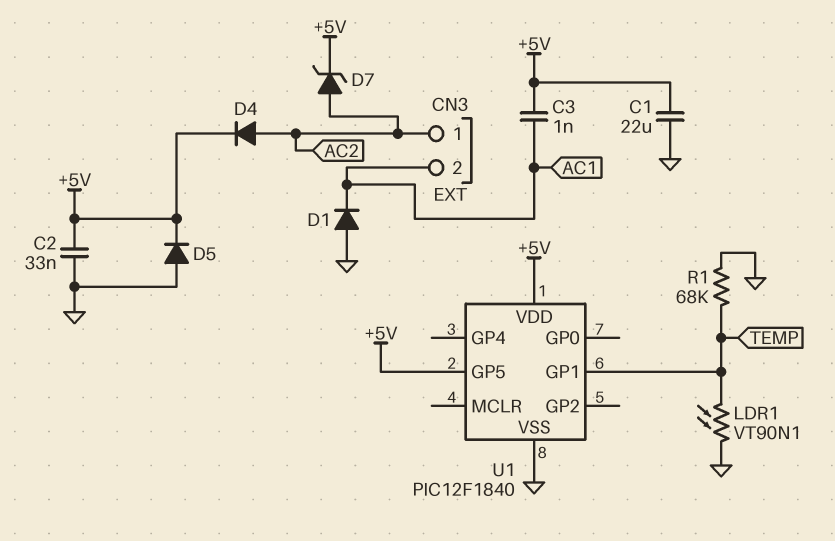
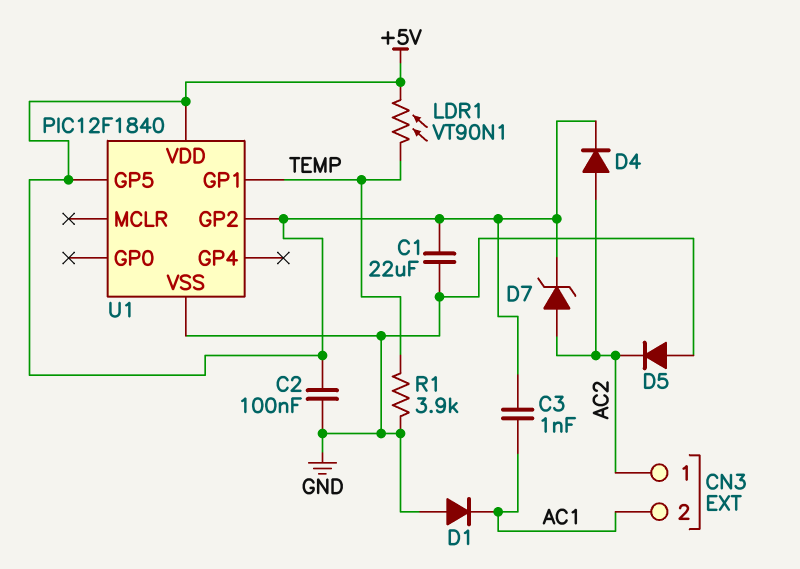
C2: 33nF (+5V, GND) -> 100nF (+5V, GND)
D5: diode (A GND, K +5V) -> diode (A GND, K AC2)
LDR1: VT90N1 (GND, TEMP) -> VT90N1 (+5V, TEMP)
R1: 68k (GND, TEMP) -> 3.9k (GND, TEMP)
U1 pin GP2: none -> +5V

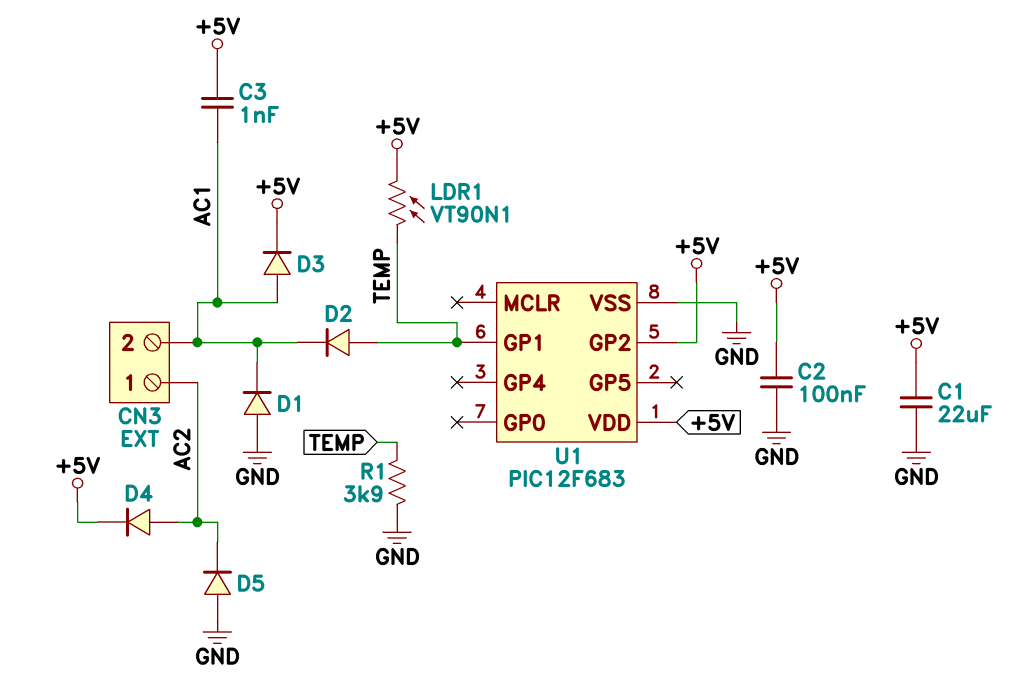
D2: none -> diode (A TEMP, K AC1)
D3: none -> diode (A AC1, K +5V)
D7: zener (A AC2, K +5V) -> none
U1: PIC12F1840 -> PIC12F683
U1 pin GP5: +5V -> none

